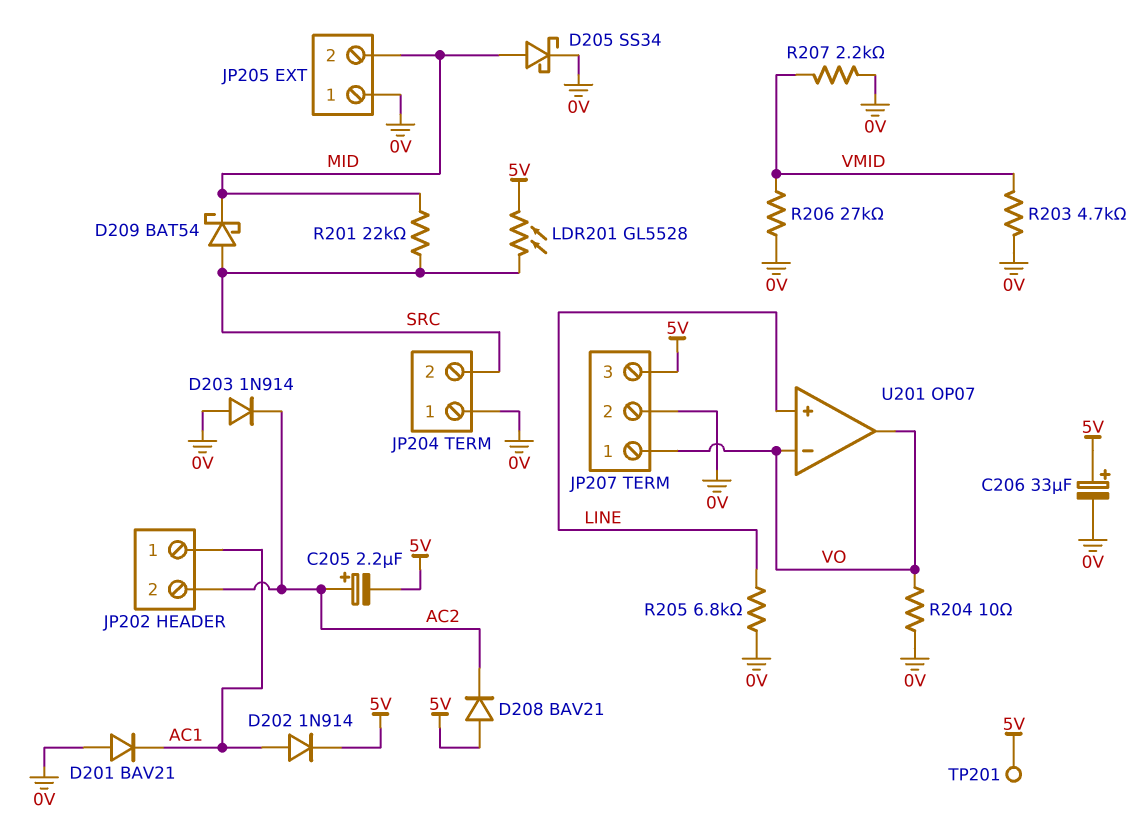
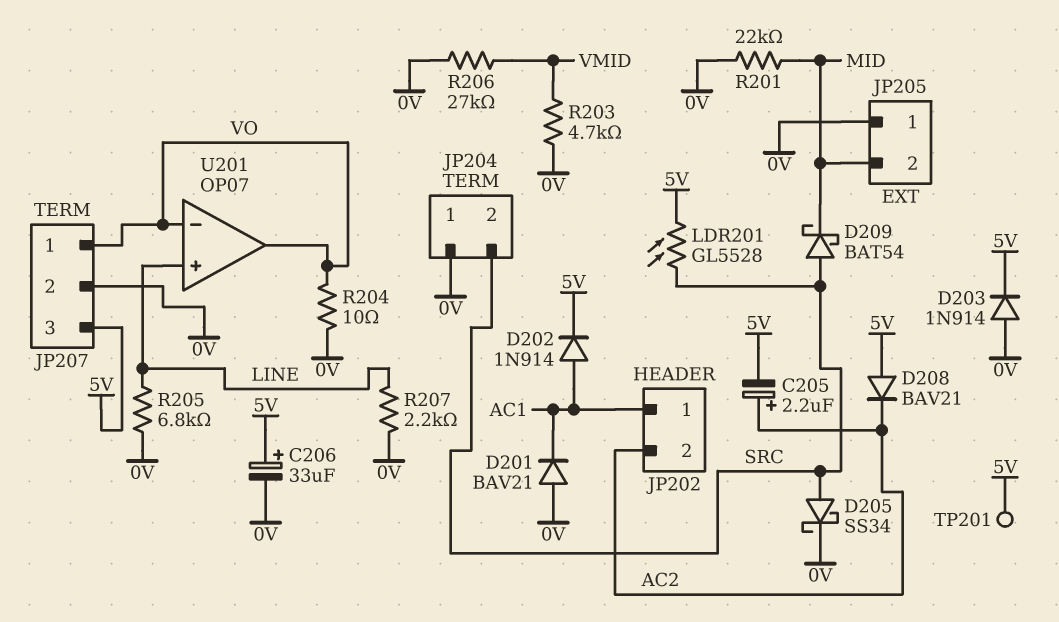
D203: diode 1N914 (A 0V, K AC2) -> diode 1N914 (A 0V, K 5V)
D205: schottky SS34 (A MID, K 0V) -> schottky SS34 (A SRC, K 0V)
R201: 22k (MID, SRC) -> 22k (0V, MID)
R207: 2.2k (0V, VMID) -> 2.2k (0V, LINE)

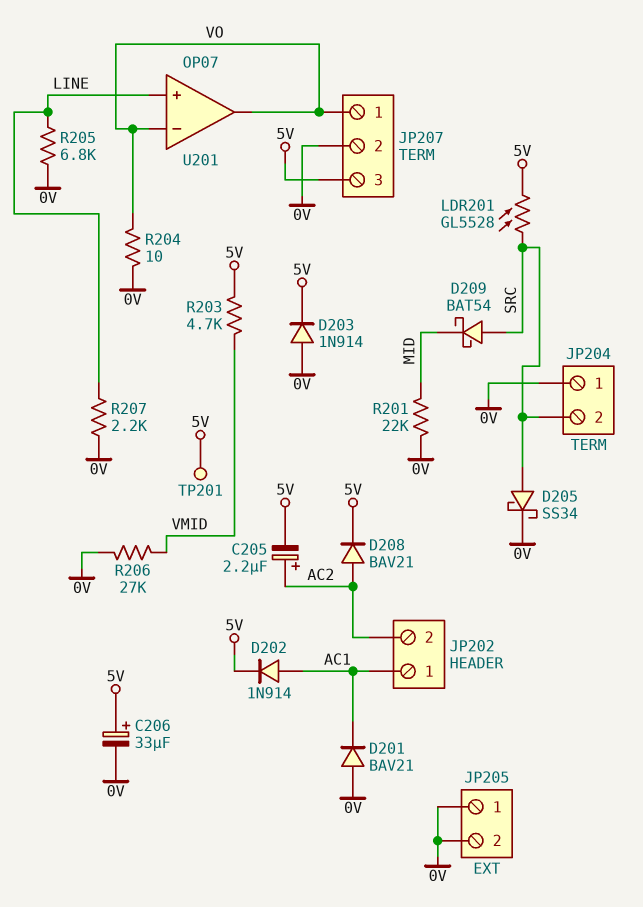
D208: diode BAV21 (A 5V, K AC2) -> diode BAV21 (A AC2, K 5V)
JP205 pin 2: MID -> 0V
R203: 4.7k (0V, VMID) -> 4.7k (5V, VMID)

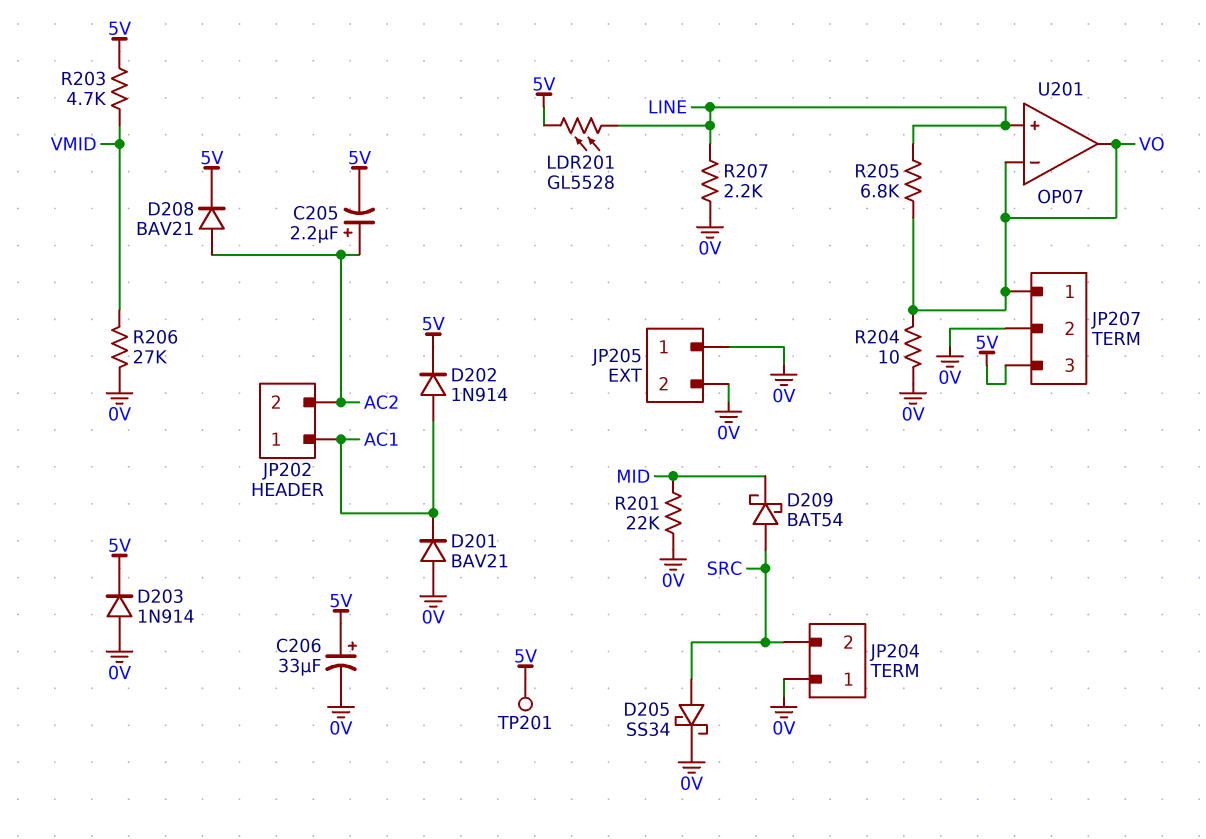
LDR201: GL5528 (5V, SRC) -> GL5528 (5V, LINE)
R205: 6.8k (0V, LINE) -> 6.8k (LINE, VO)

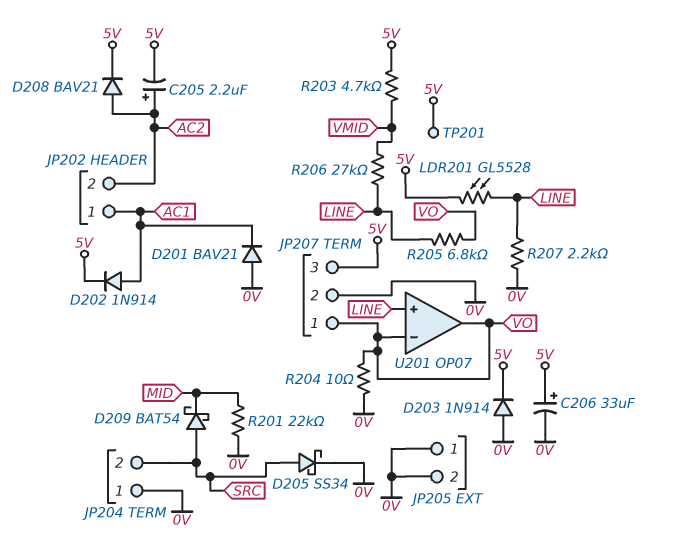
R206: 27k (0V, VMID) -> 27k (LINE, VMID)

